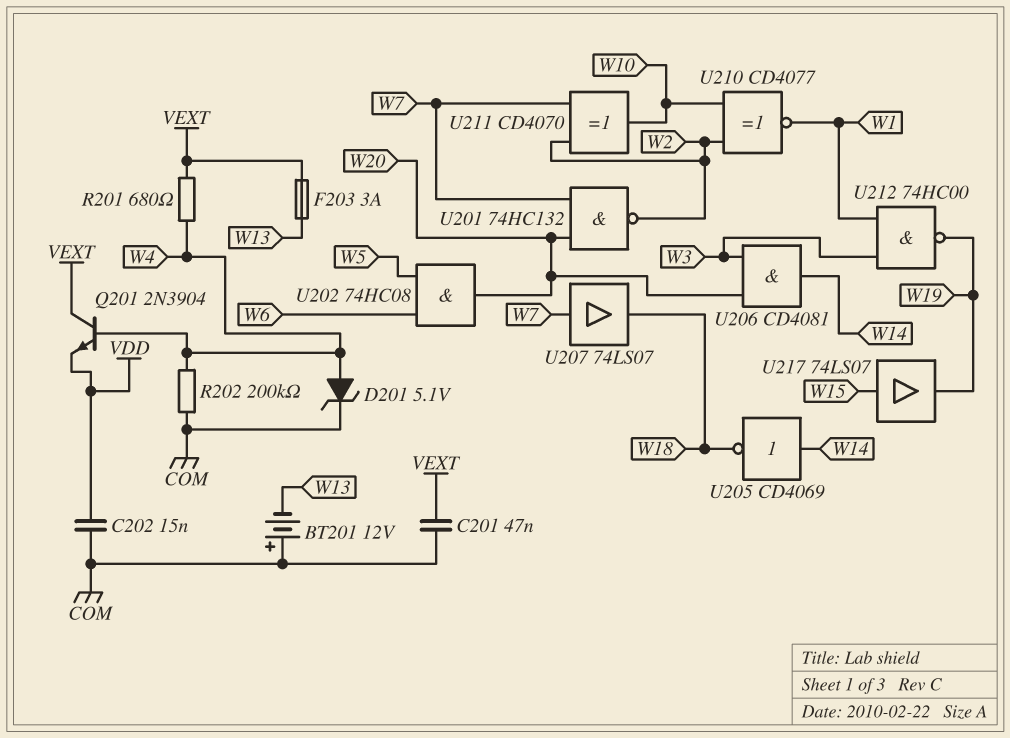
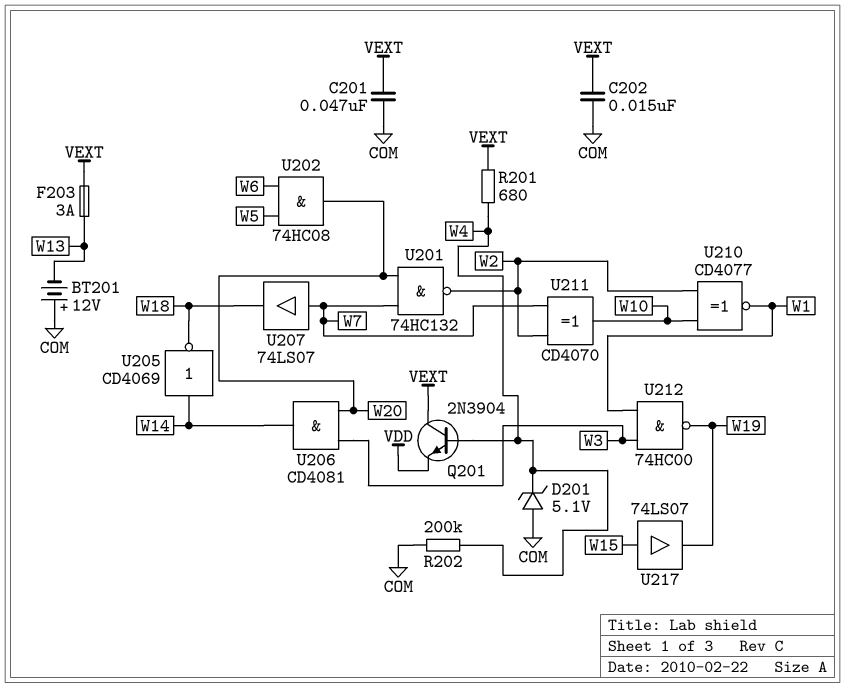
C202: 15nF (COM, VDD) -> 15nF (COM, VEXT)
D201: zener 5.1V (A W4, K COM) -> zener 5.1V (A COM, K W4)

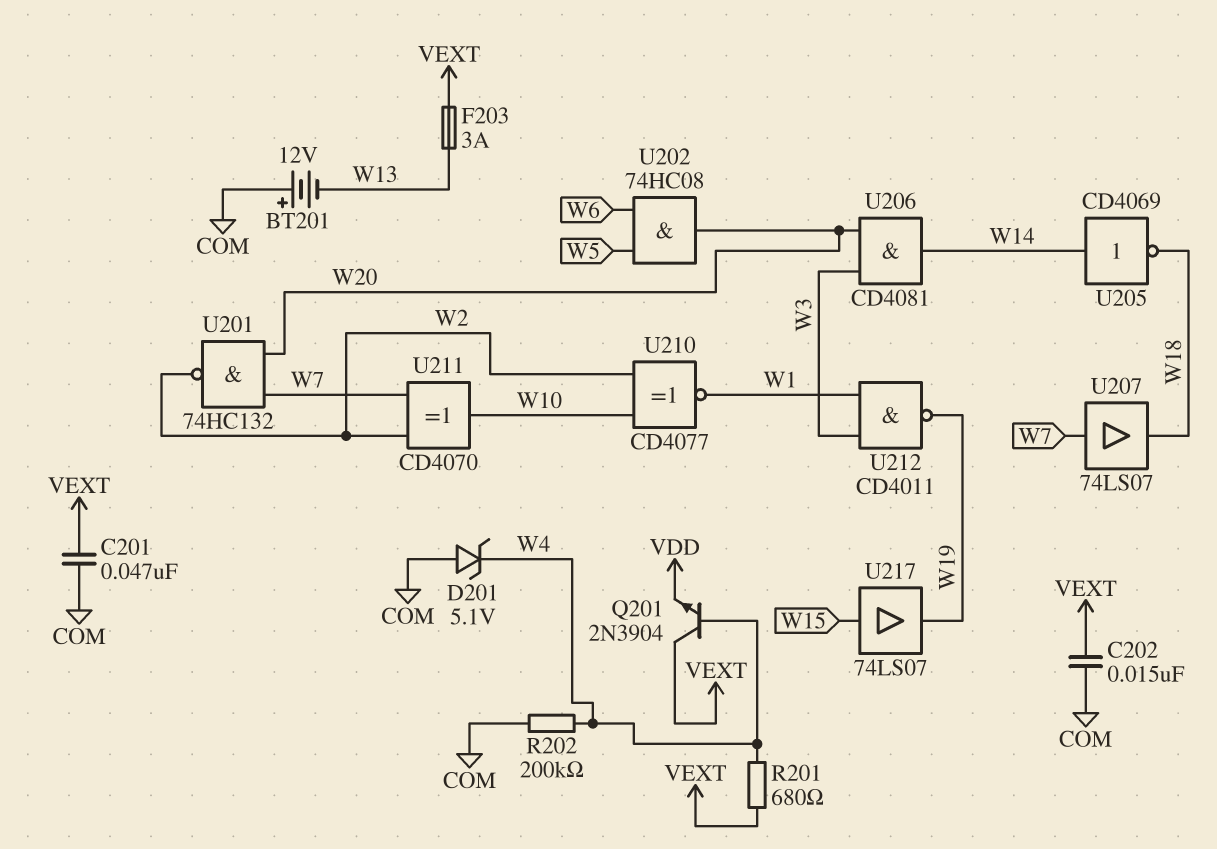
U212: NAND 74HC00 (in W1, in W3, out W19) -> NAND CD4011 (in W1, in W3, out W19)

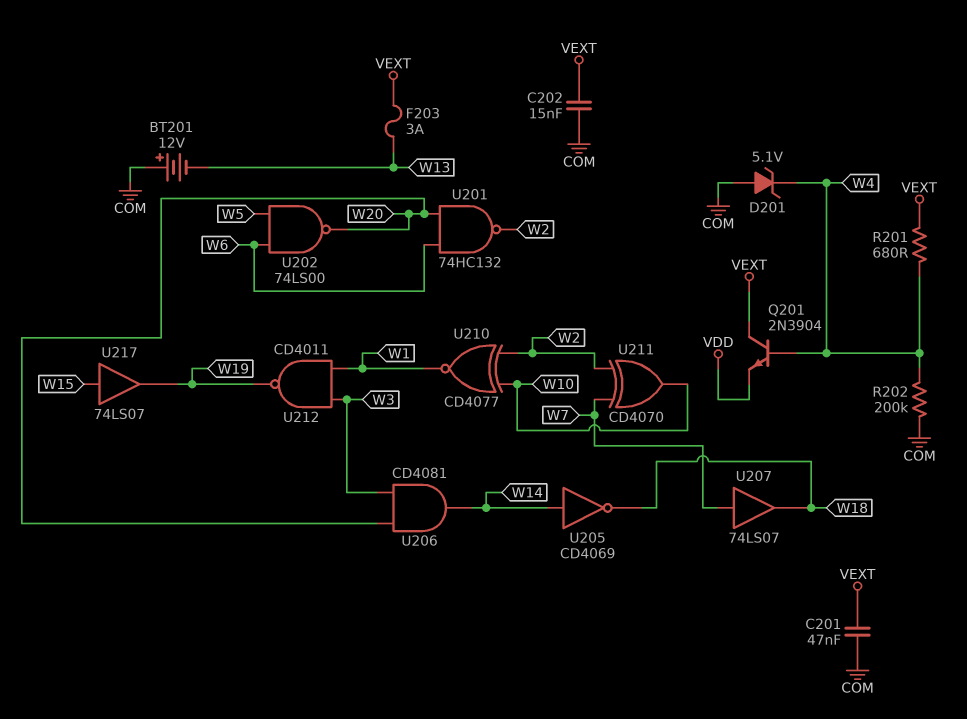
U201: NAND 74HC132 (in W7, in W20, out W2) -> NAND 74HC132 (in W6, in W20, out W2)
U202: AND 74HC08 (in W5, in W6, out W20) -> NAND 74LS00 (in W5, in W6, out W20)

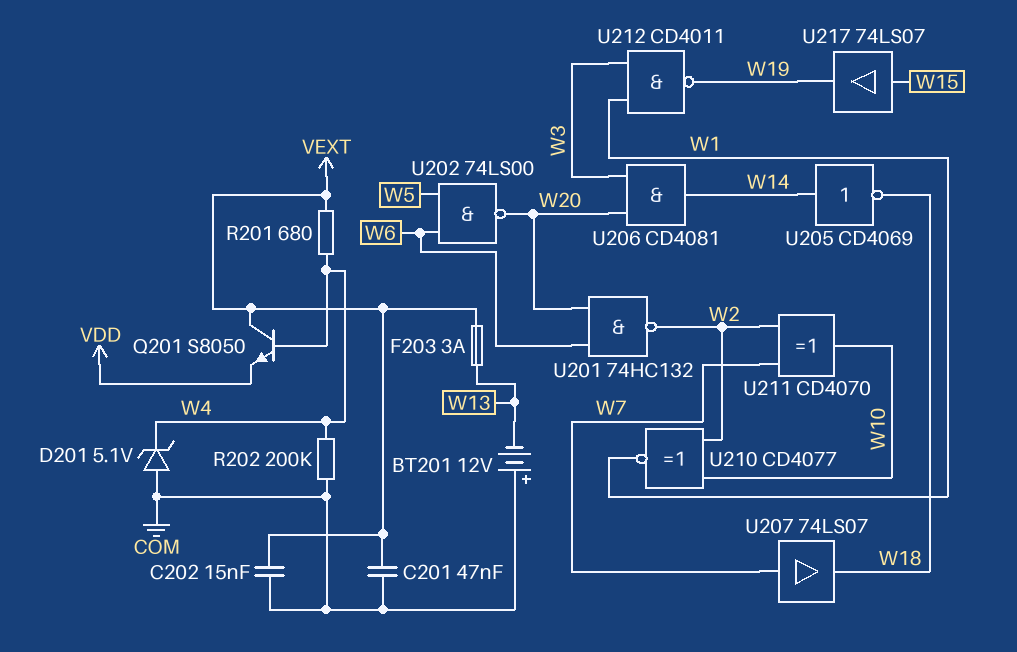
Q201: NPN 2N3904 (B W4, C VEXT, E VDD) -> NPN S8050 (B W4, C VEXT, E VDD)

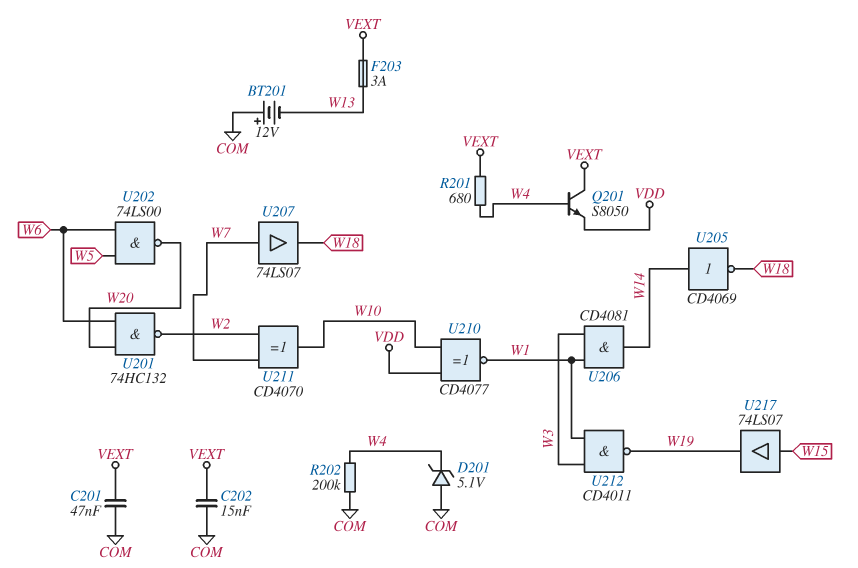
U206: AND CD4081 (in W3, in W20, out W14) -> AND CD4081 (in W1, in W3, out W14)
U210: XNOR CD4077 (in W2, in W10, out W1) -> XNOR CD4077 (in VDD, in W10, out W1)

